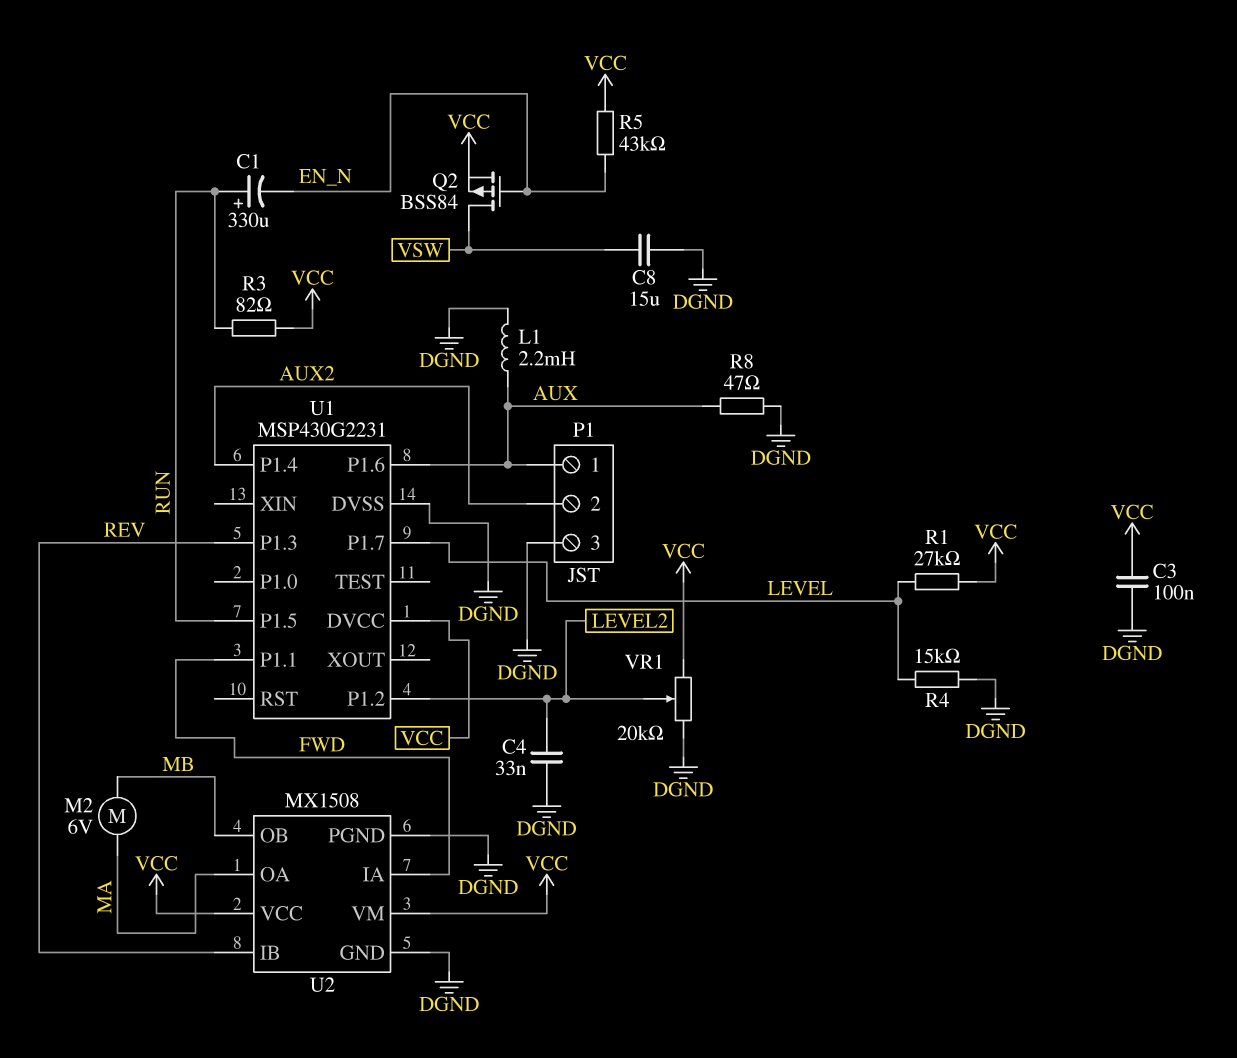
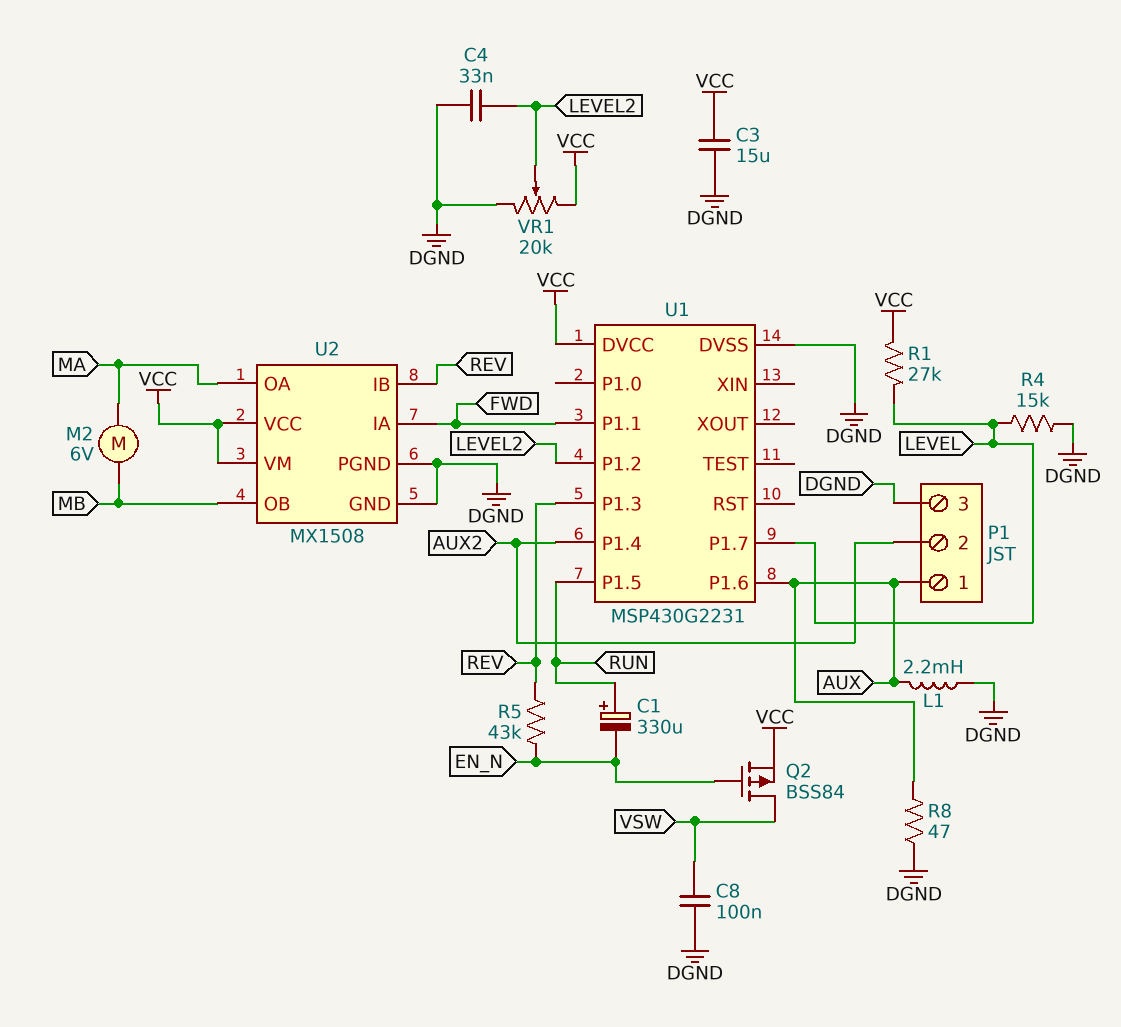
C3: 100nF (DGND, VCC) -> 15uF (DGND, VCC)
C8: 15uF (DGND, VSW) -> 100nF (DGND, VSW)
R3: 82 (RUN, VCC) -> none
R5: 43k (EN_N, VCC) -> 43k (EN_N, REV)

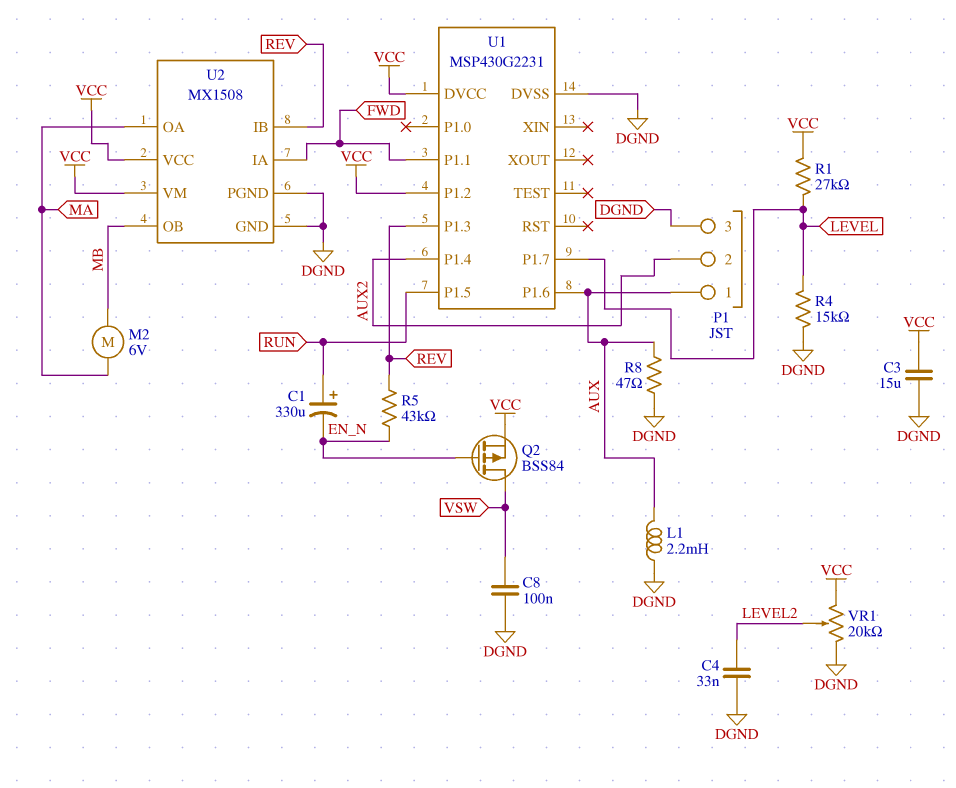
U1 pin P1.2: LEVEL2 -> VCC

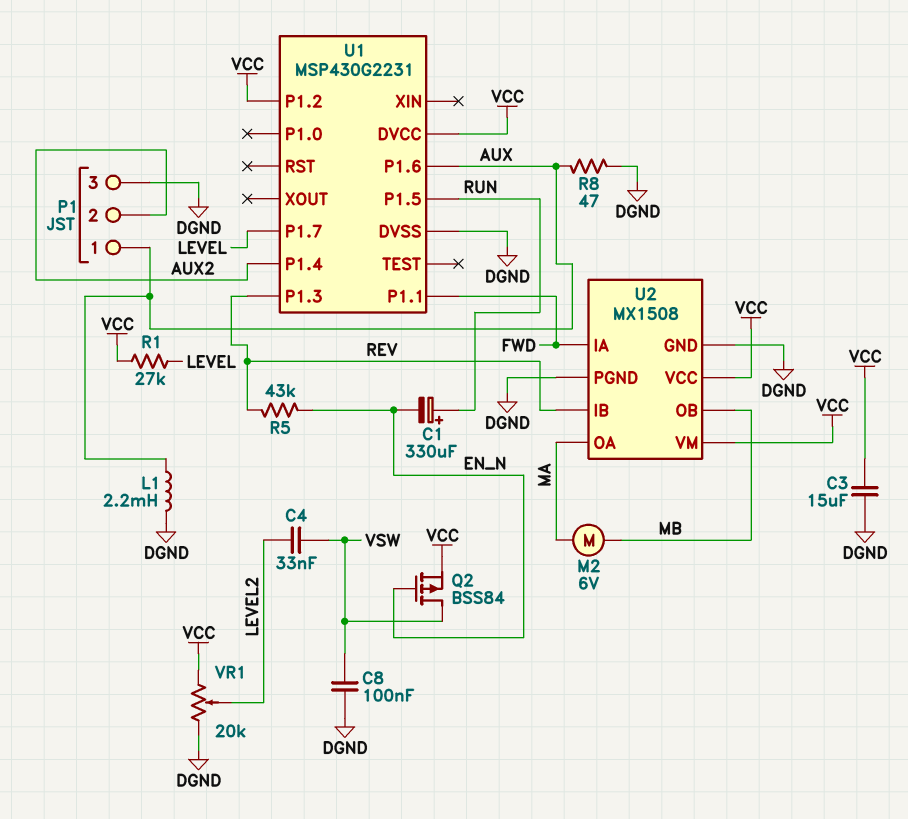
C4: 33nF (DGND, LEVEL2) -> 33nF (LEVEL2, VSW)
R4: 15k (DGND, LEVEL) -> none

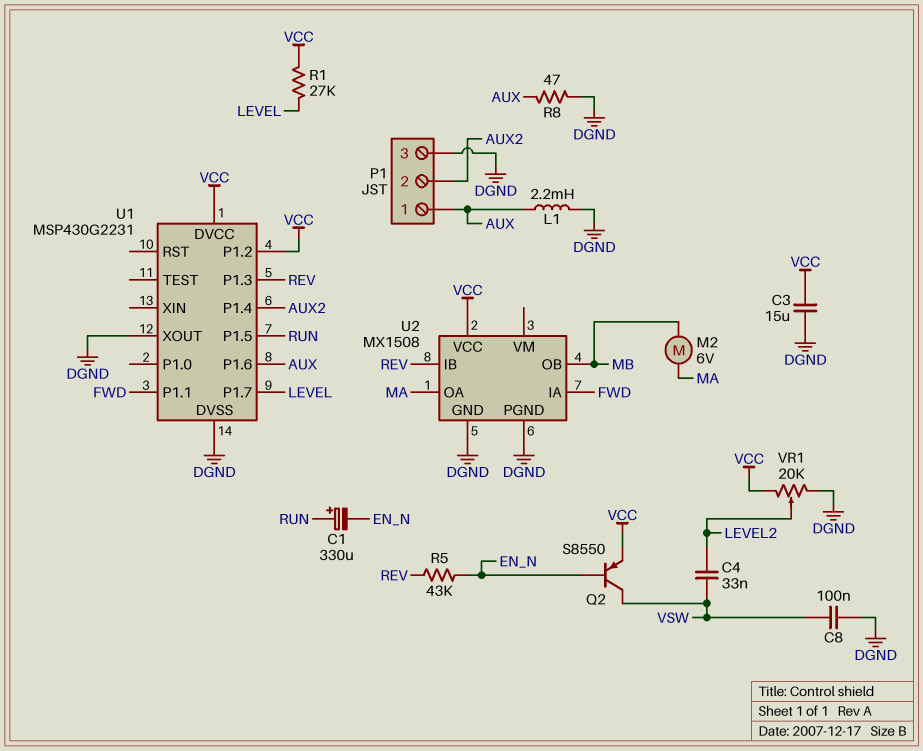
Q2: PMOS BSS84 (G EN_N, D VSW, S VCC) -> PNP S8550 (B EN_N, C VSW, E VCC)
U1 pin XOUT: none -> DGND
U2 pin VM: VCC -> none

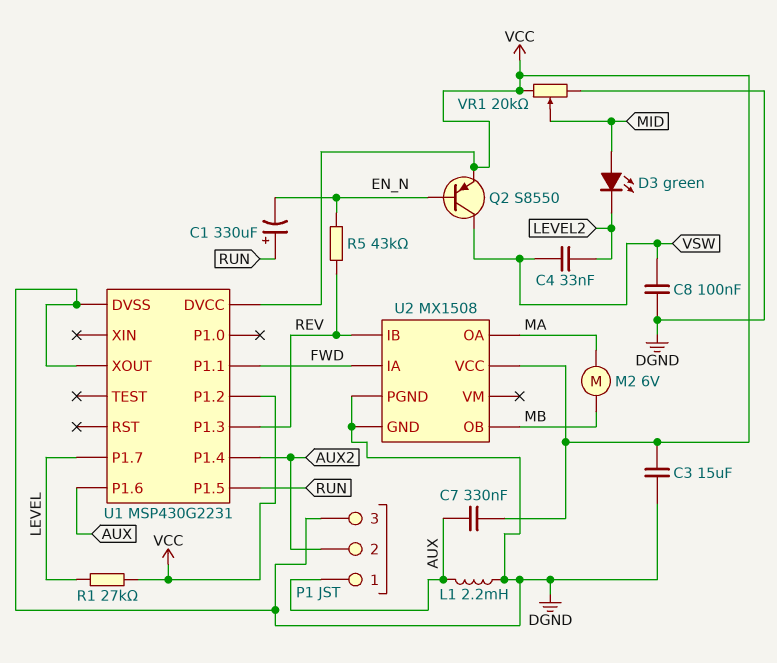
C7: none -> 330nF (AUX, VCC)
D3: none -> LED green (A MID, K LEVEL2)
R8: 47 (AUX, DGND) -> none
VR1: 20k (DGND, VCC, wiper LEVEL2) -> 20k (DGND, VCC, wiper MID)

